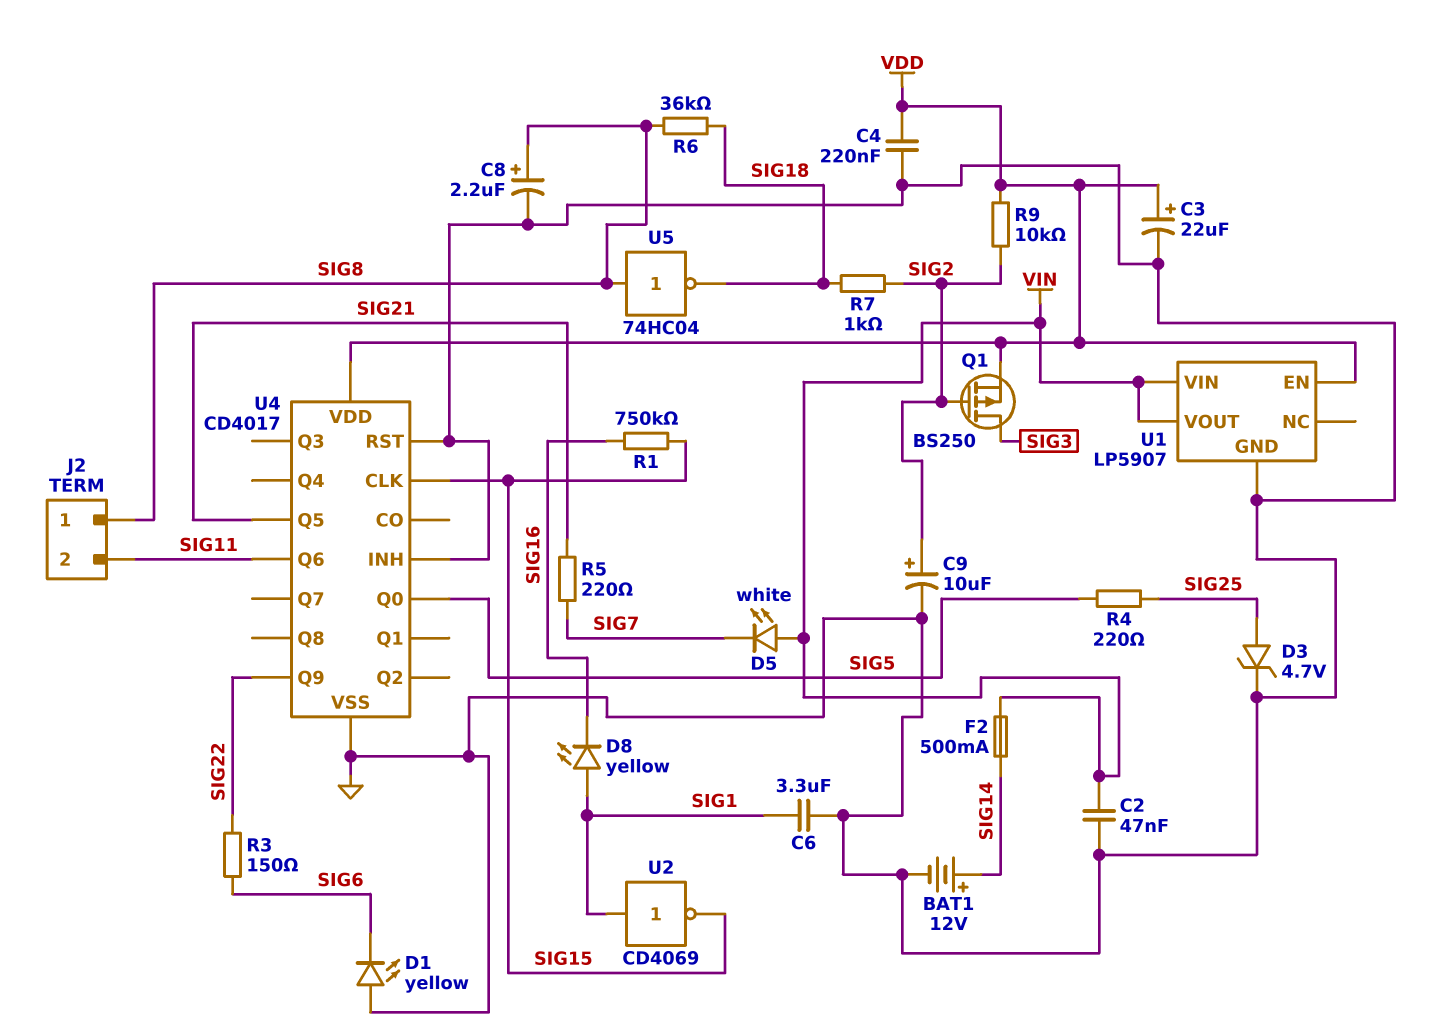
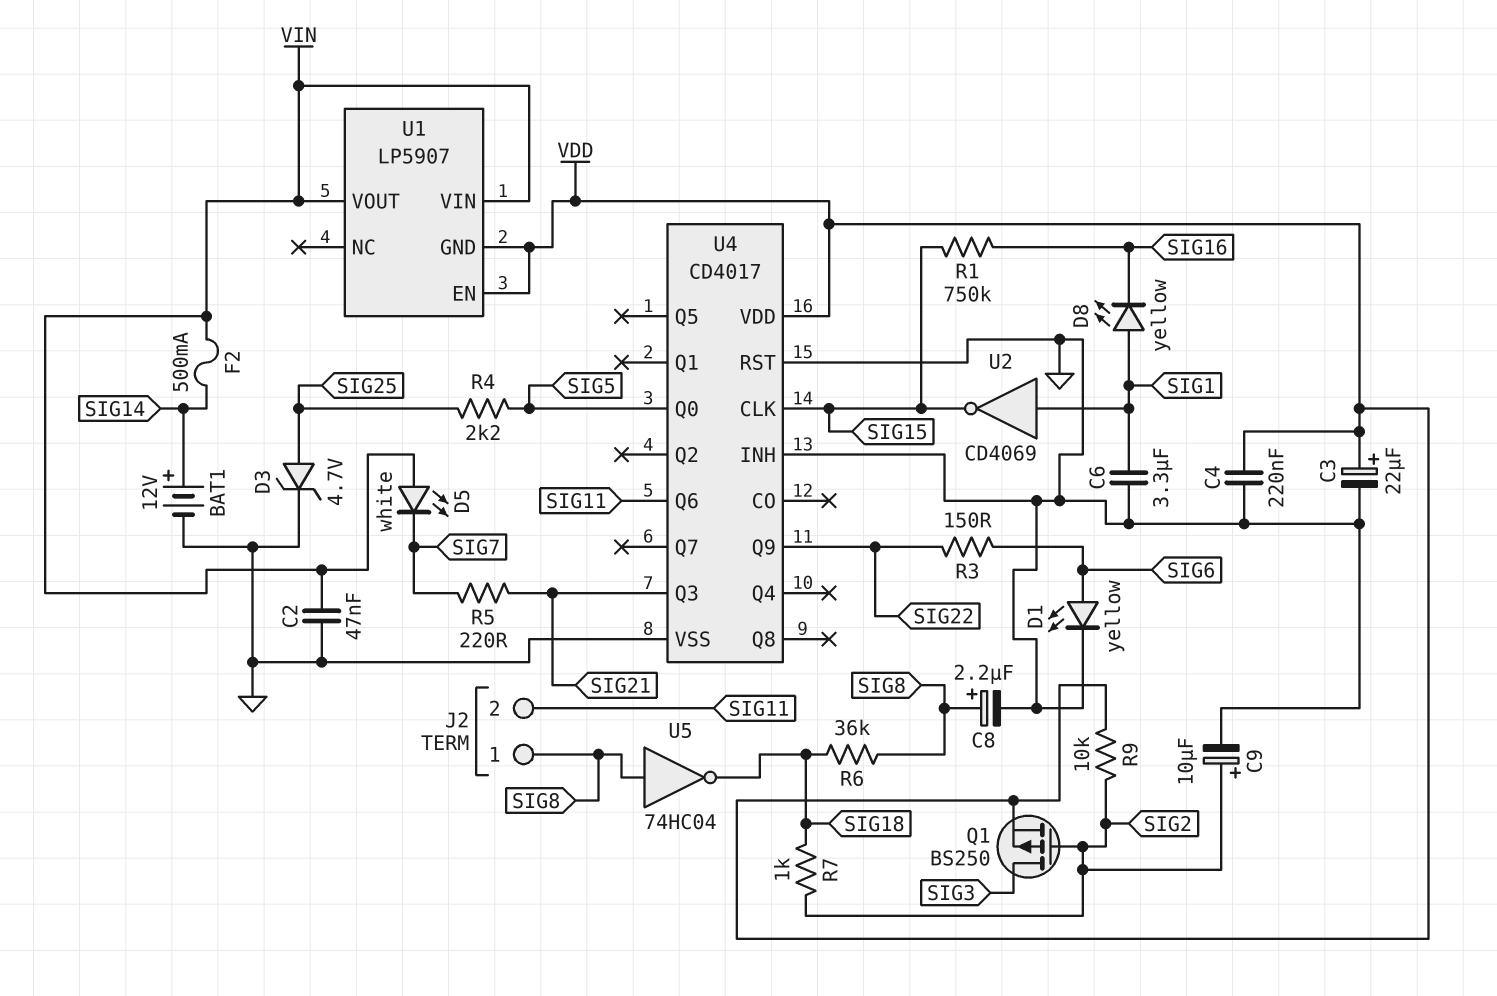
D1: LED yellow (A GND, K SIG6) -> LED yellow (A SIG6, K GND)
R4: 220 (SIG5, SIG25) -> 2.2k (SIG5, SIG25)
U1 pin GND: GND -> VDD
U4 pin Q3: none -> SIG21
U4 pin Q5: SIG21 -> none

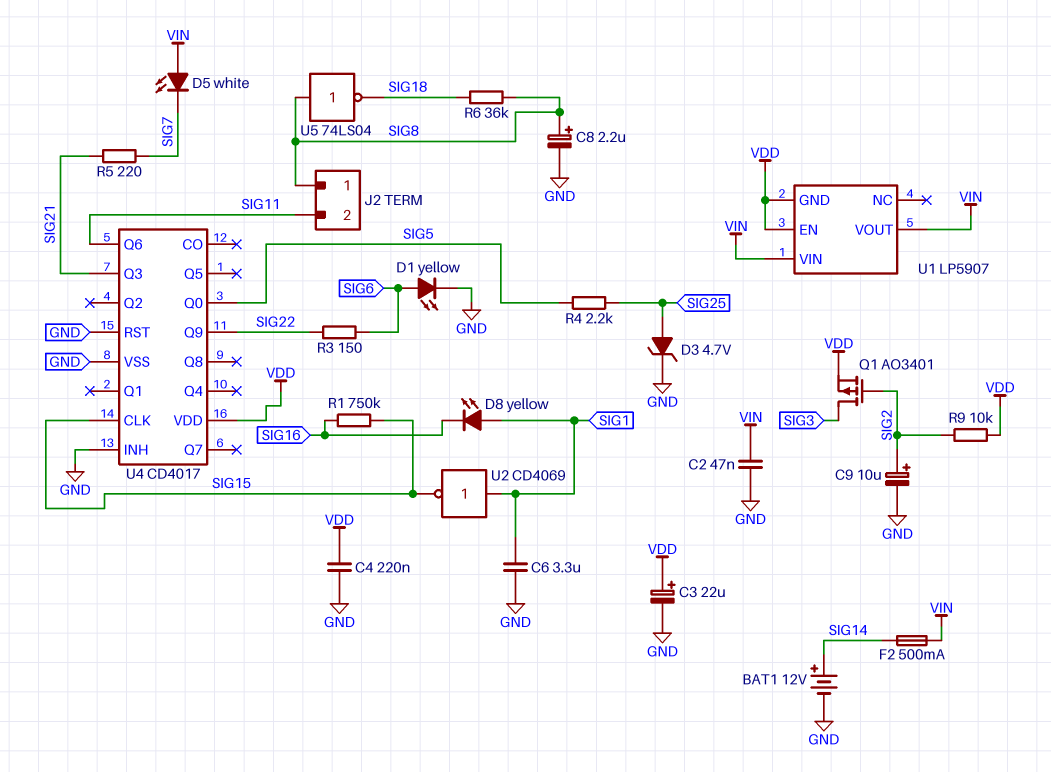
Q1: PMOS BS250 (G SIG2, D SIG3, S VDD) -> PMOS AO3401 (G SIG2, D SIG3, S VDD)
R7: 1k (SIG2, SIG18) -> none
U5: NOT 74HC04 (in SIG8, out SIG18) -> NOT 74LS04 (in SIG8, out SIG18)

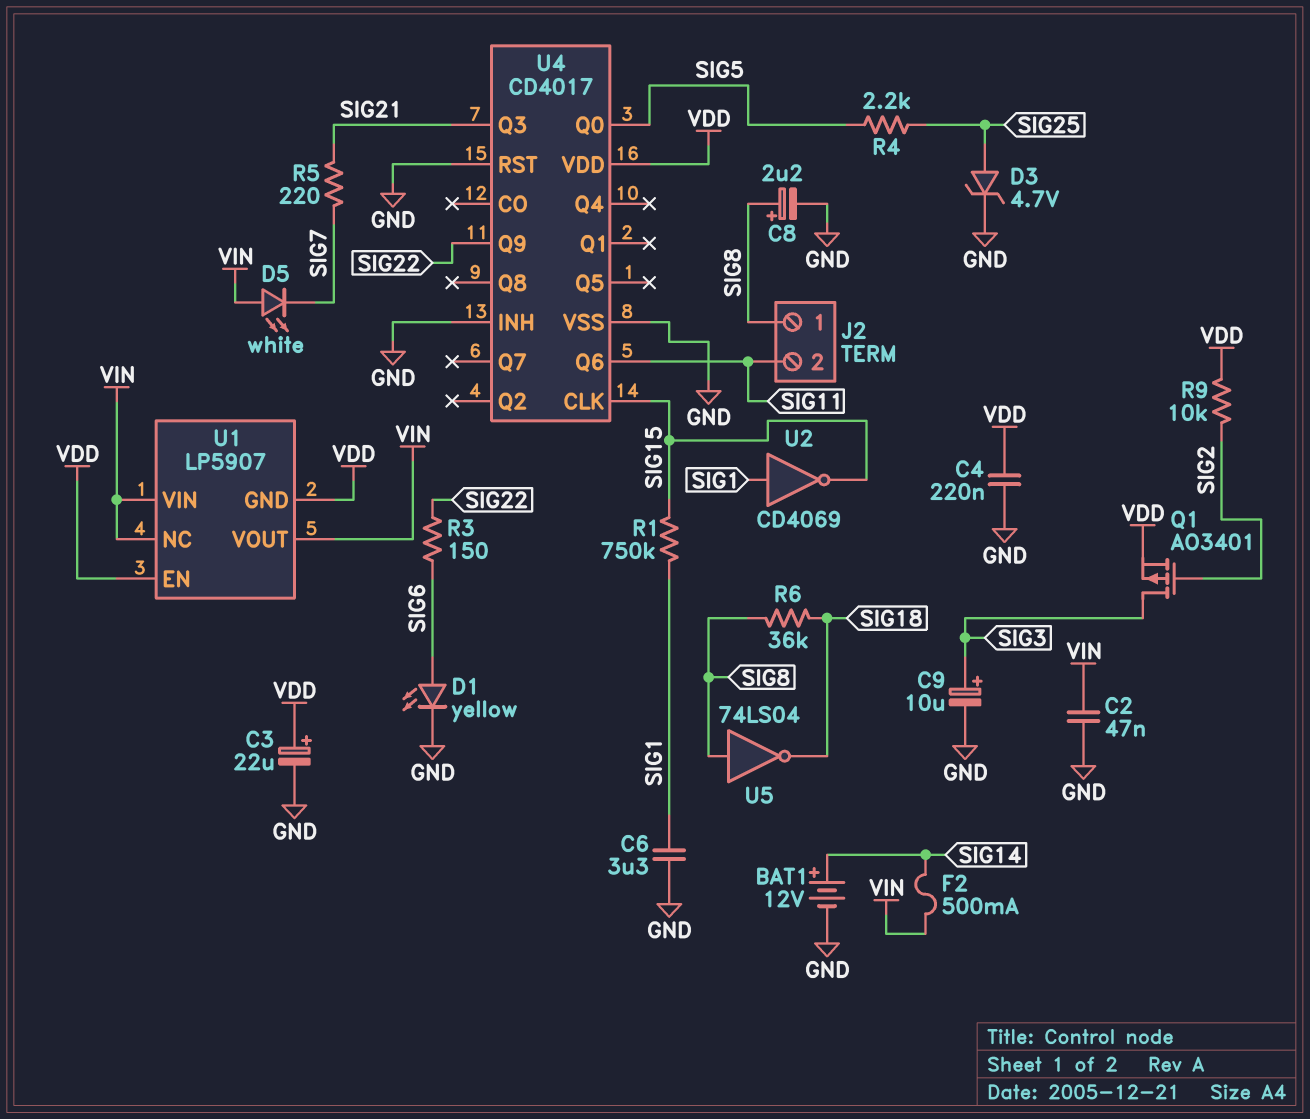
C9: 10uF (plus SIG2, minus GND) -> 10uF (plus SIG3, minus GND)
D8: LED yellow (A SIG1, K SIG16) -> none
R1: 750k (SIG15, SIG16) -> 750k (SIG1, SIG15)
U1 pin NC: none -> VIN

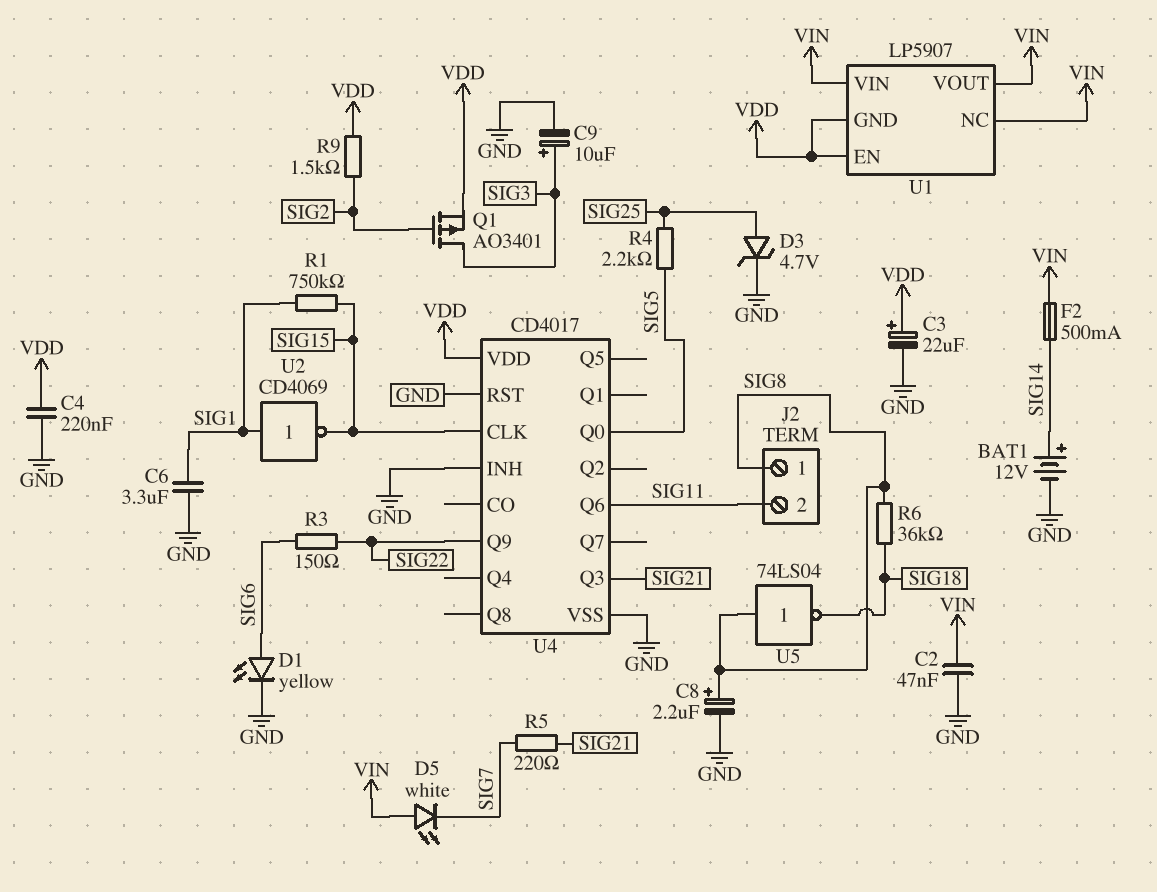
R9: 10k (SIG2, VDD) -> 1.5k (SIG2, VDD)

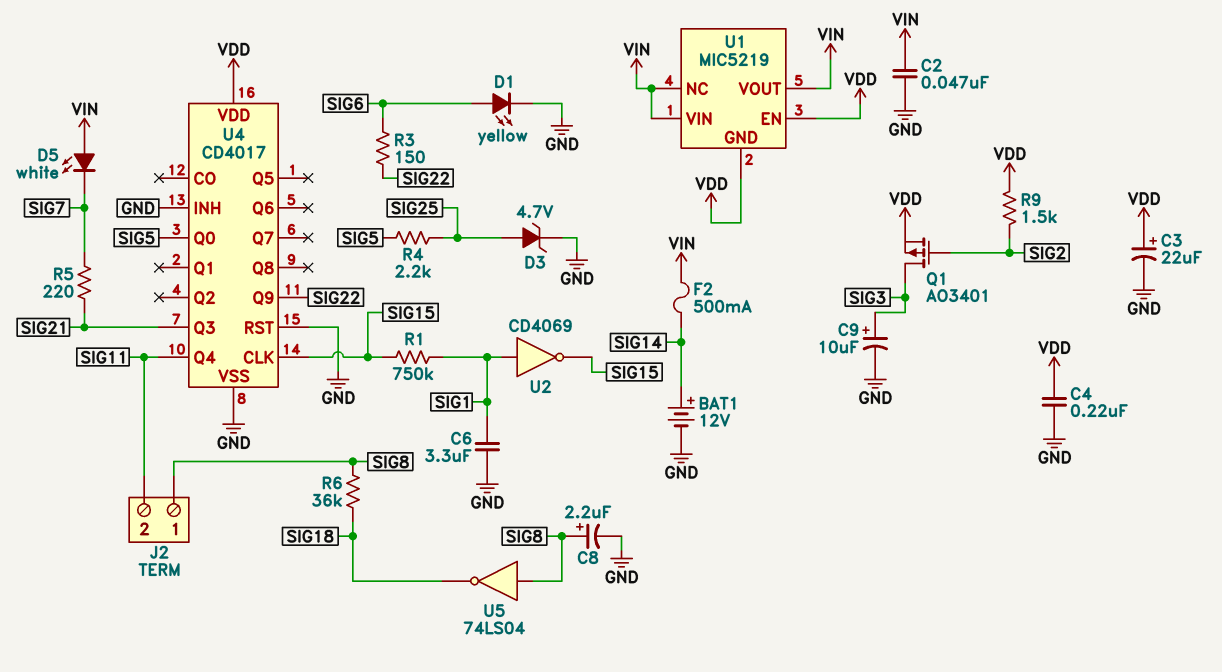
U1: LP5907 -> MIC5219
U4 pin Q4: none -> SIG11
U4 pin Q6: SIG11 -> none

